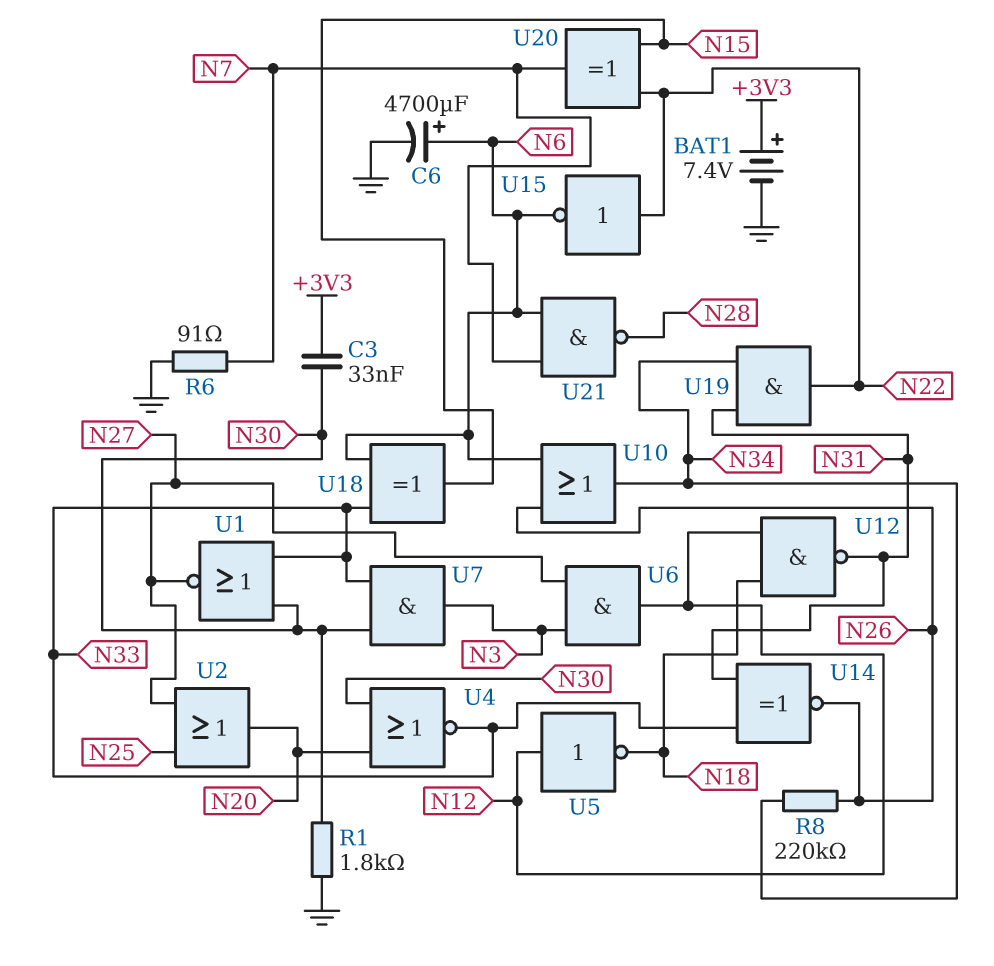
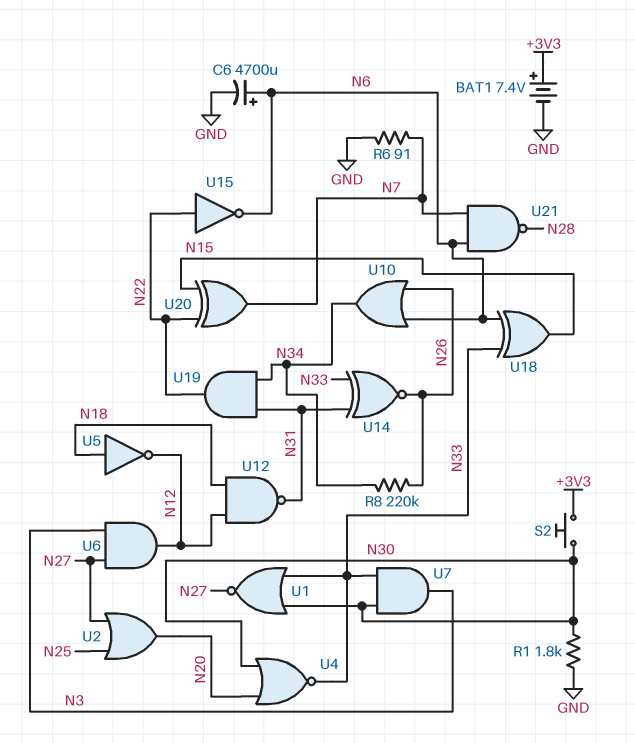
C3: 33nF (+3V3, N30) -> none
S2: none -> button (+3V3, N30)
U5: NOT (in N12, out N18) -> NOT (in N18, out N12)

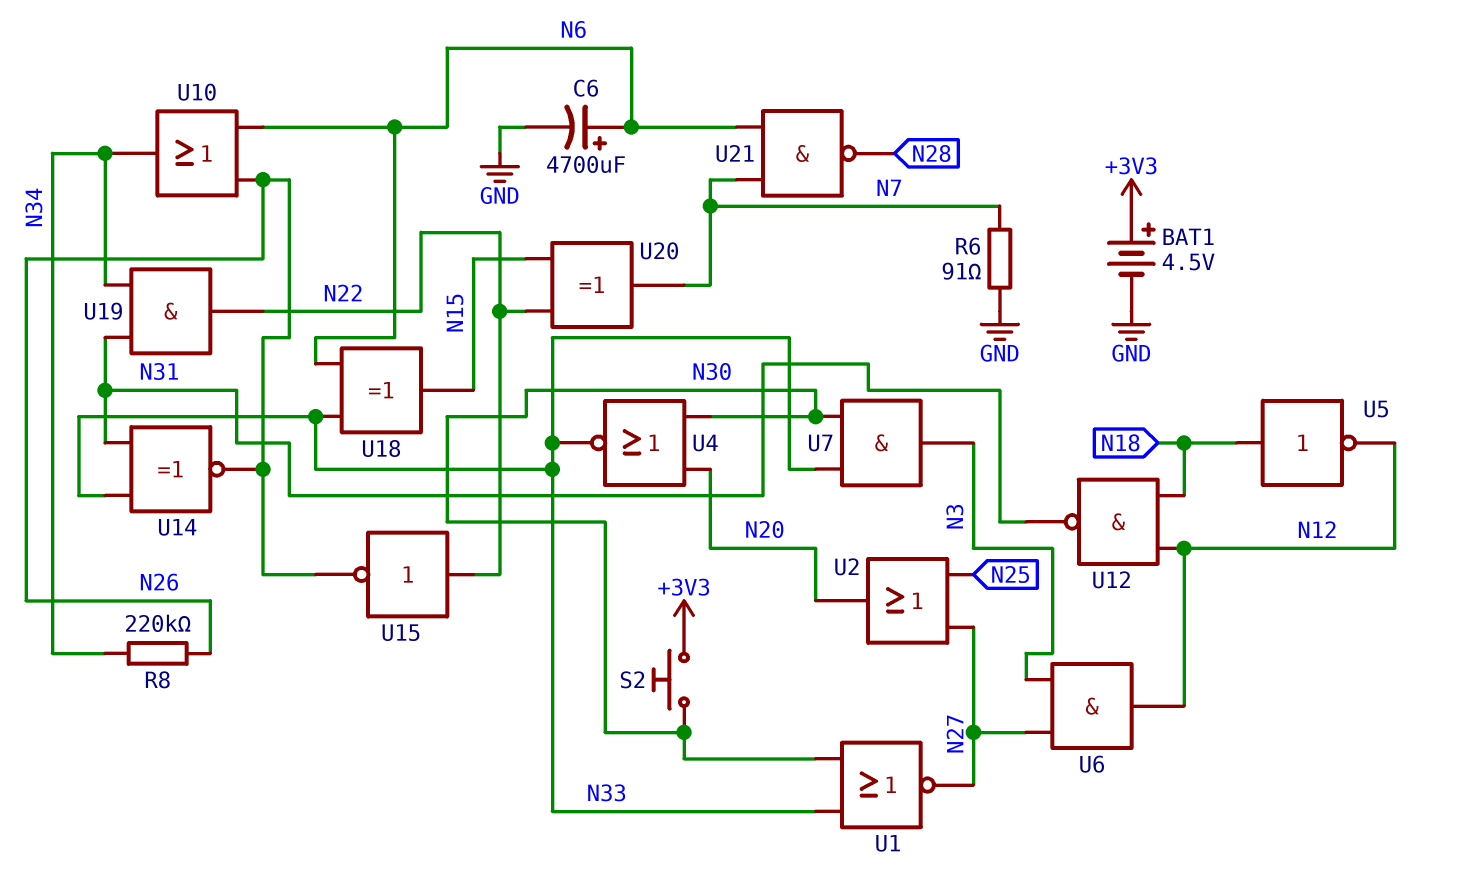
BAT1: 7.4V (plus +3V3, minus GND) -> 4.5V (plus +3V3, minus GND)
R1: 1.8k (GND, N30) -> none
U15: NOT (in N22, out N6) -> NOT (in N22, out N26)

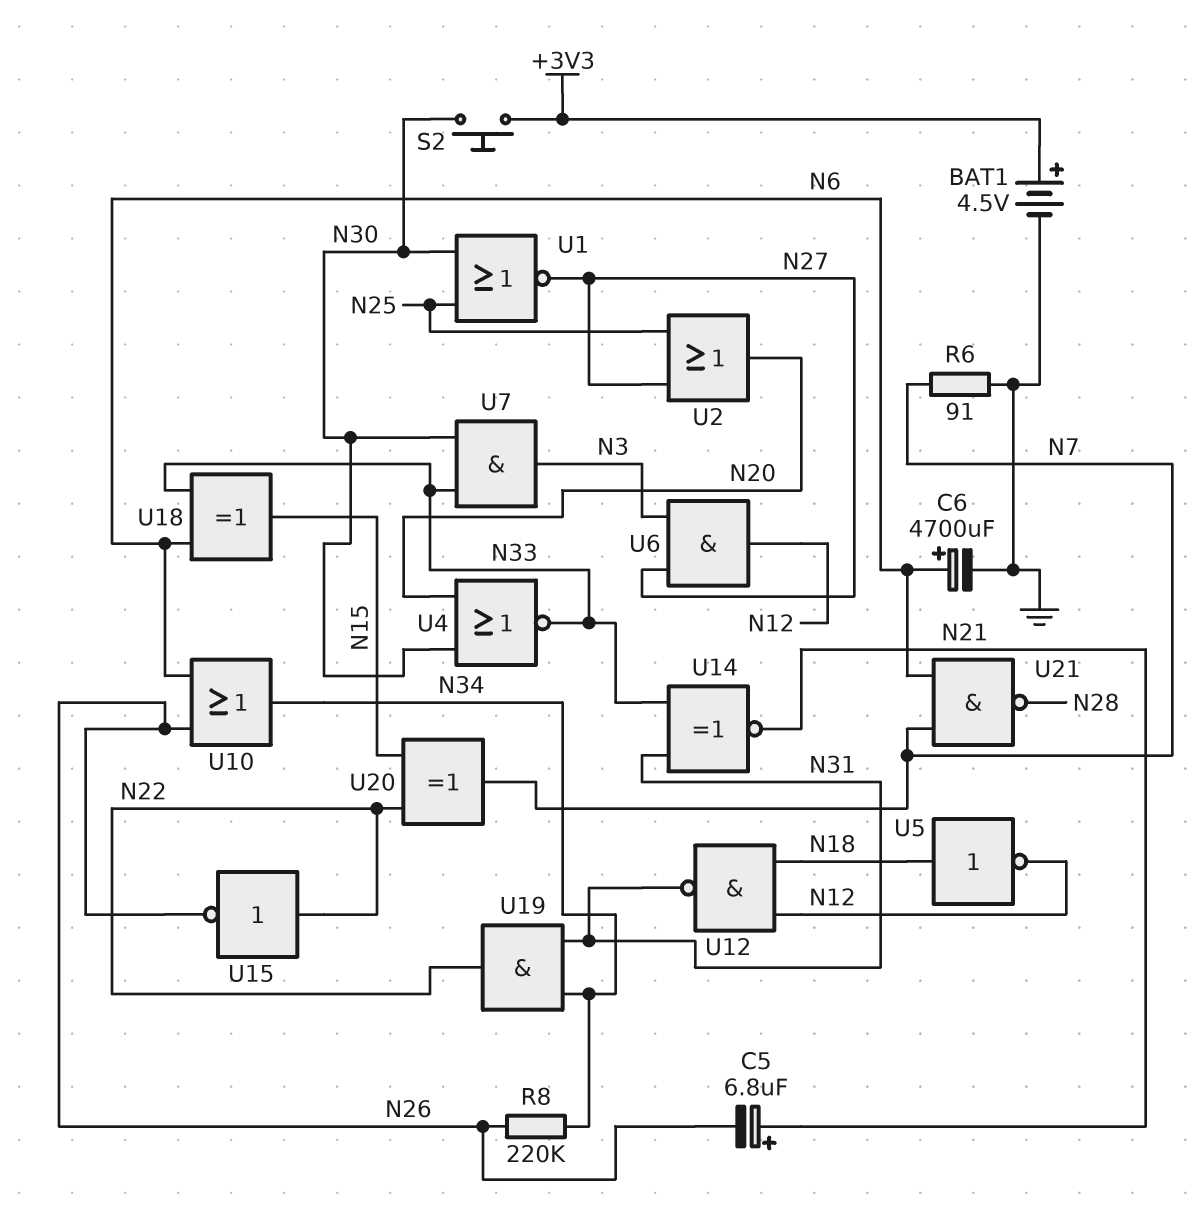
C5: none -> 6.8uF (plus N21, minus N26)
U1: NOR (in N30, in N33, out N27) -> NOR (in N25, in N30, out N27)
U14: XNOR (in N31, in N33, out N26) -> XNOR (in N31, in N33, out N21)

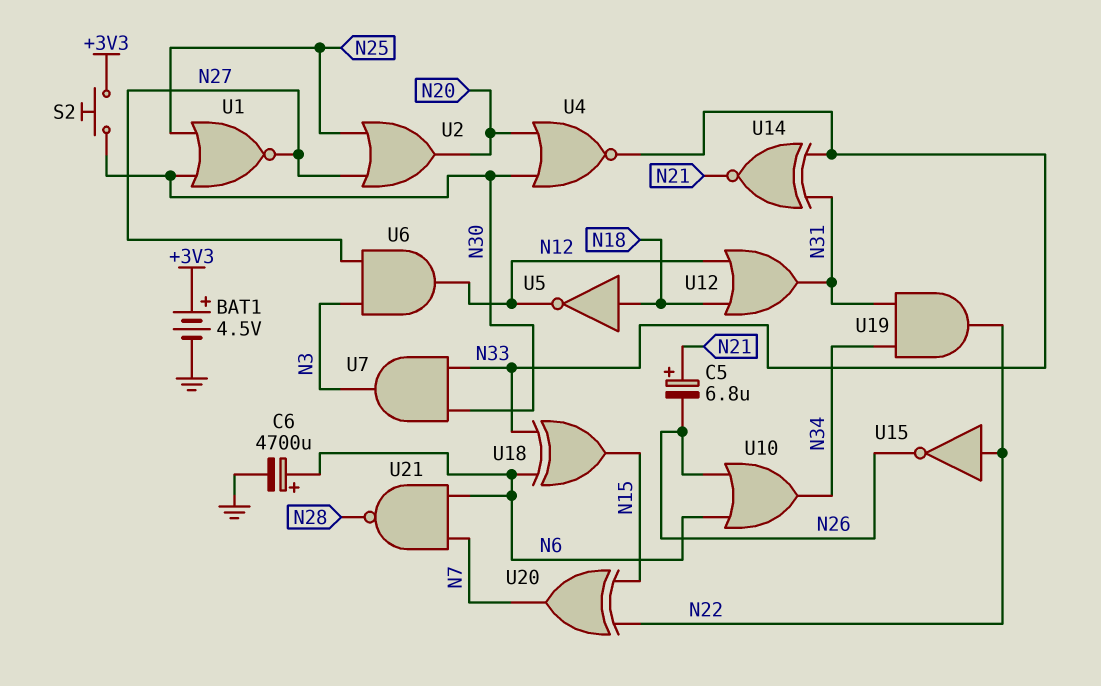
R6: 91 (GND, N7) -> none
R8: 220k (N26, N34) -> none
U12: NAND (in N12, in N18, out N31) -> OR (in N12, in N18, out N31)

